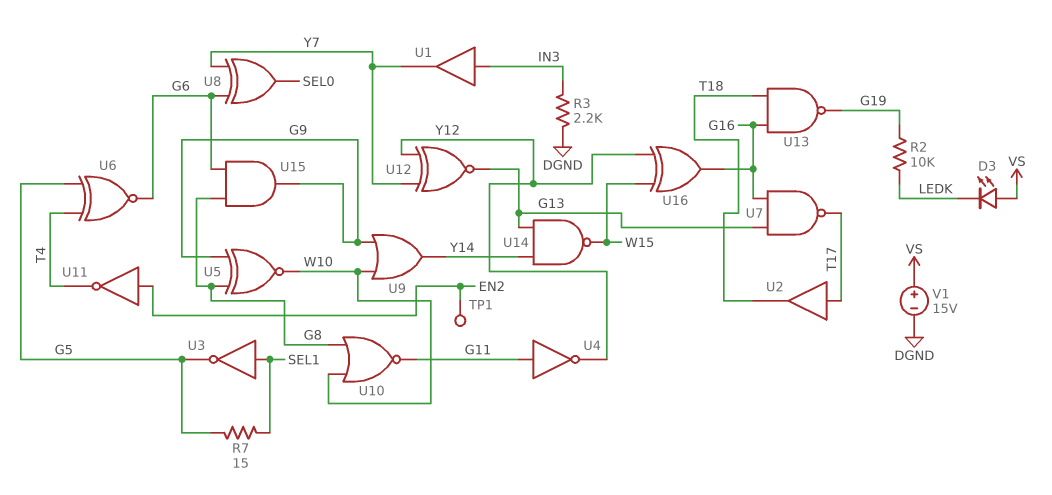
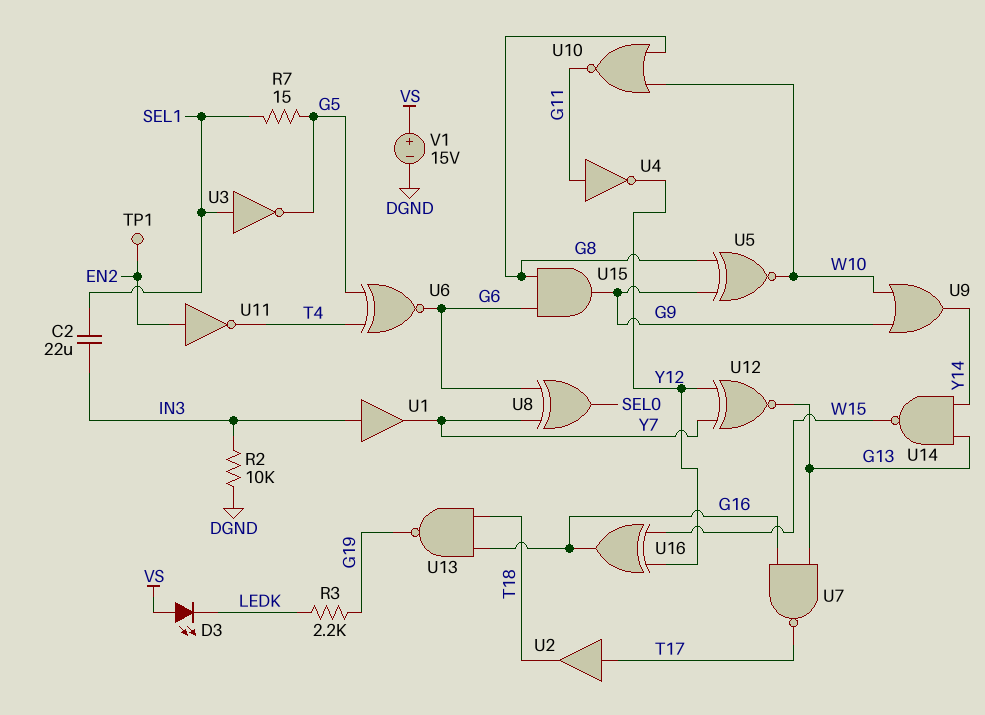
C2: none -> 22uF (IN3, SEL1)
R2: 10k (G19, LEDK) -> 10k (DGND, IN3)
R3: 2.2k (DGND, IN3) -> 2.2k (G19, LEDK)

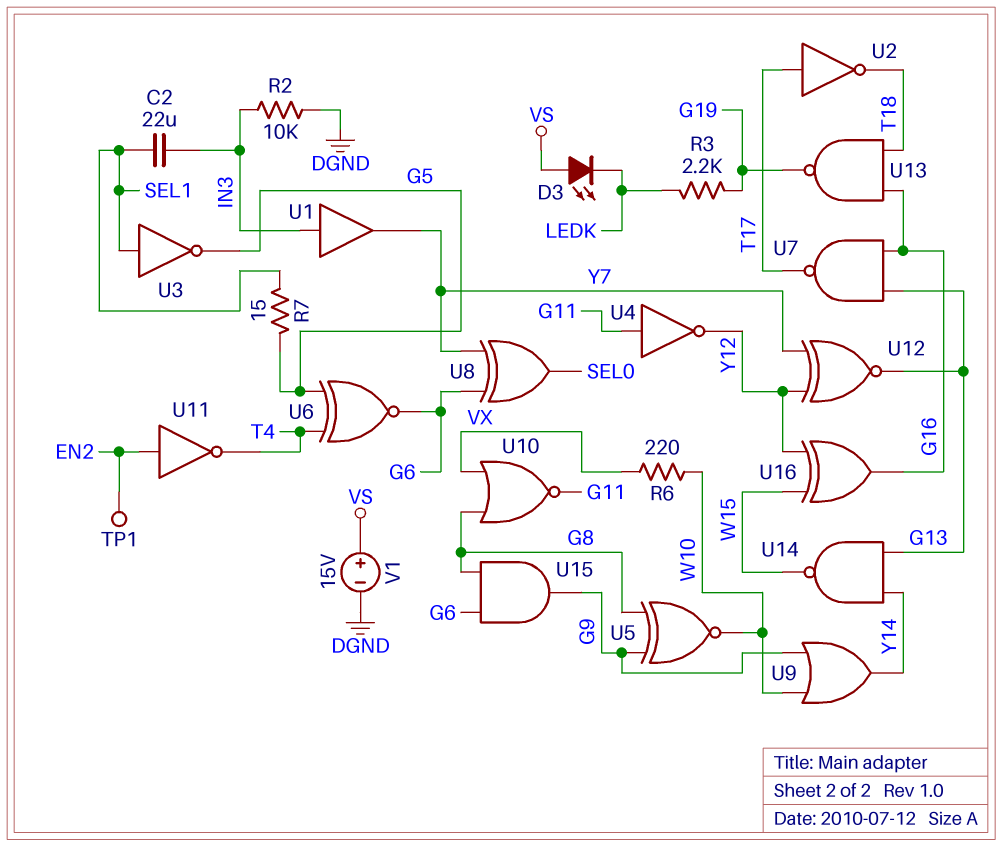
R6: none -> 220 (VX, W10)
U2: buffer (in T17, out T18) -> NOT (in T17, out T18)
U10: NOR (in G8, in W10, out G11) -> NOR (in G8, in VX, out G11)

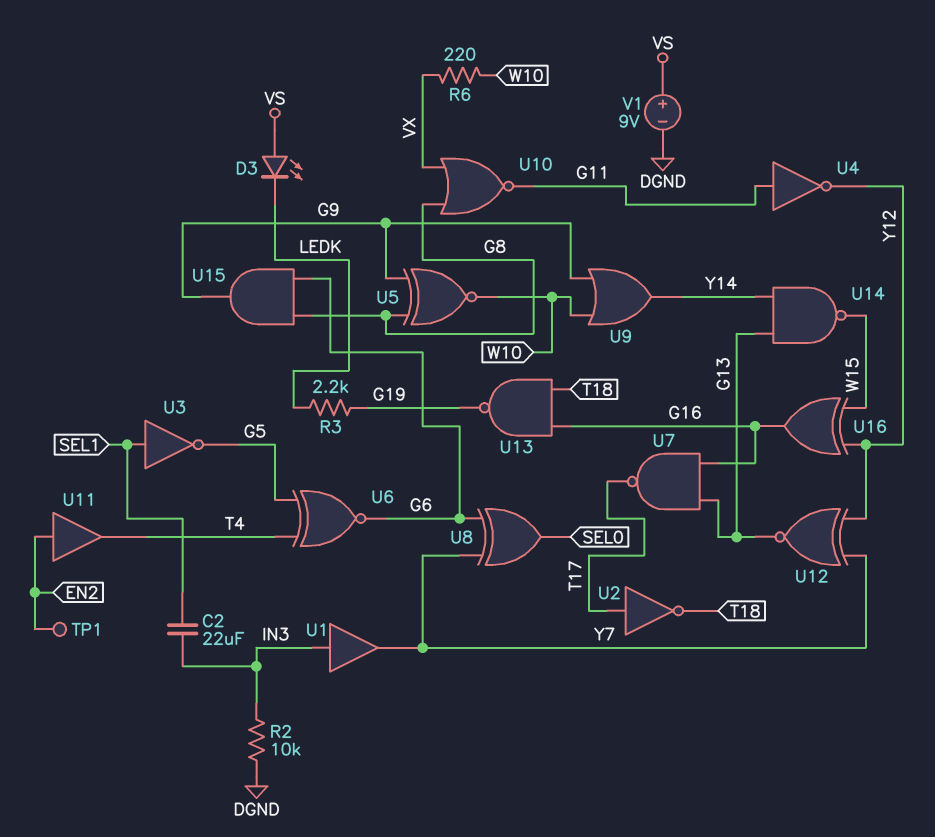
R7: 15 (G5, SEL1) -> none
U11: NOT (in EN2, out T4) -> buffer (in EN2, out T4)
V1: 15V (plus VS, minus DGND) -> 9V (plus VS, minus DGND)

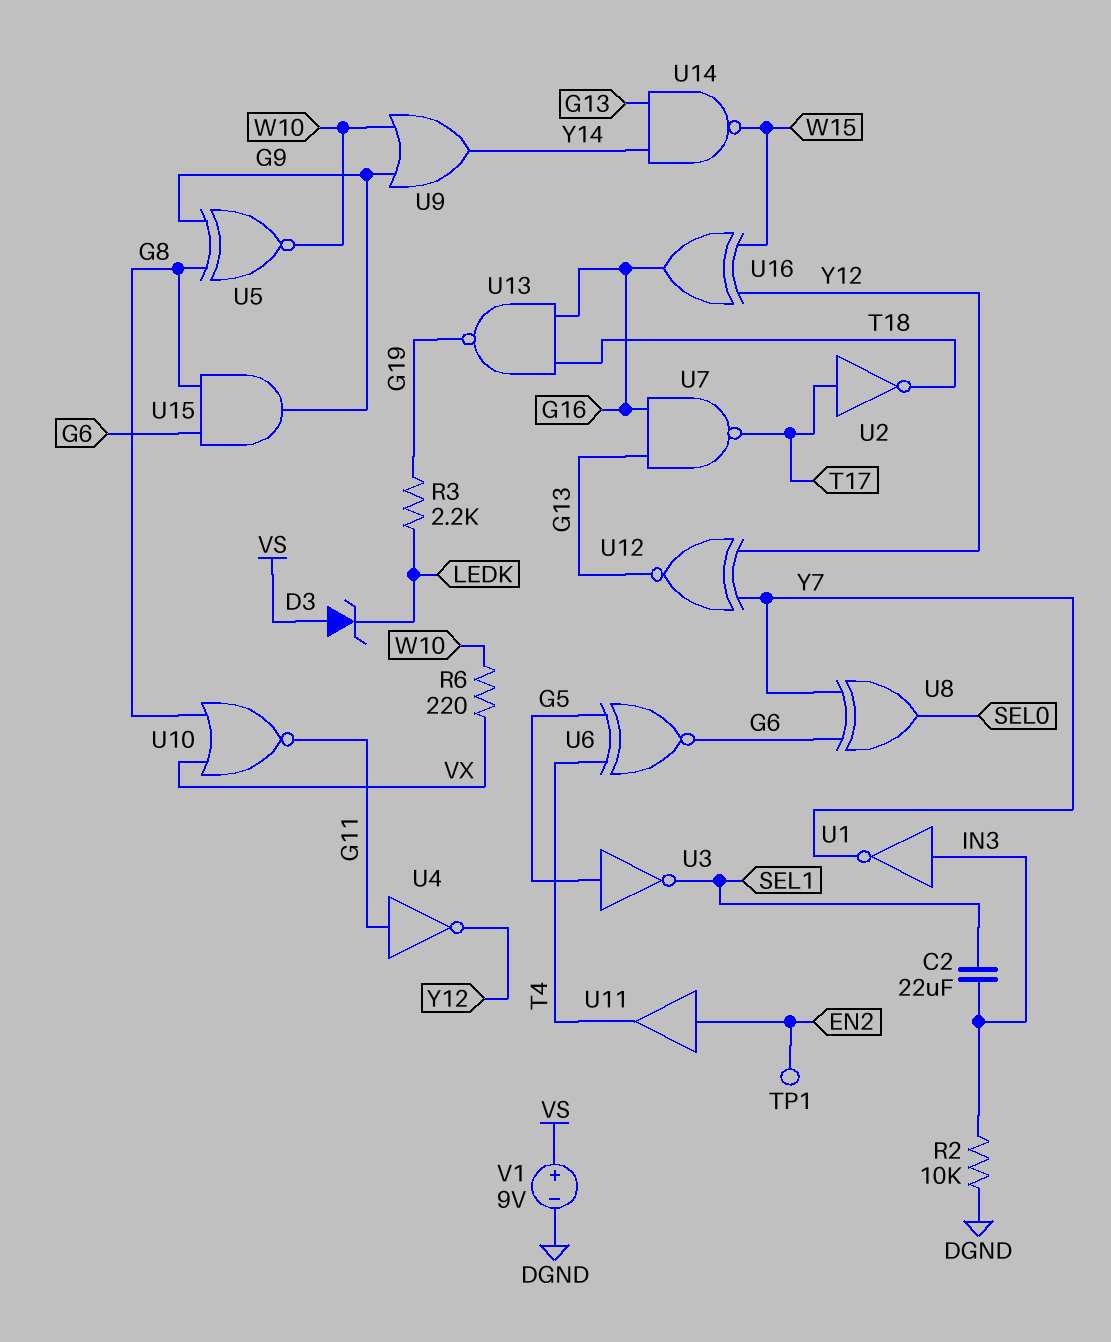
D3: LED (A VS, K LEDK) -> zener (A VS, K LEDK)
U1: buffer (in IN3, out Y7) -> NOT (in IN3, out Y7)
U3: NOT (in SEL1, out G5) -> NOT (in G5, out SEL1)

